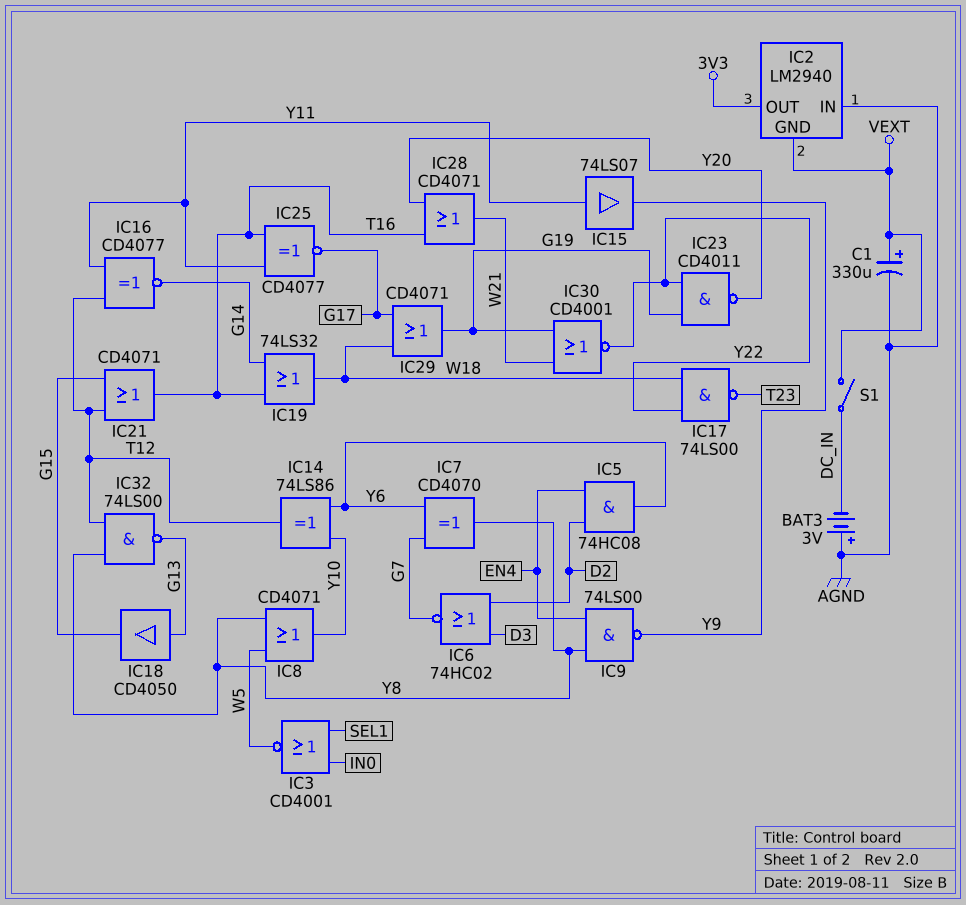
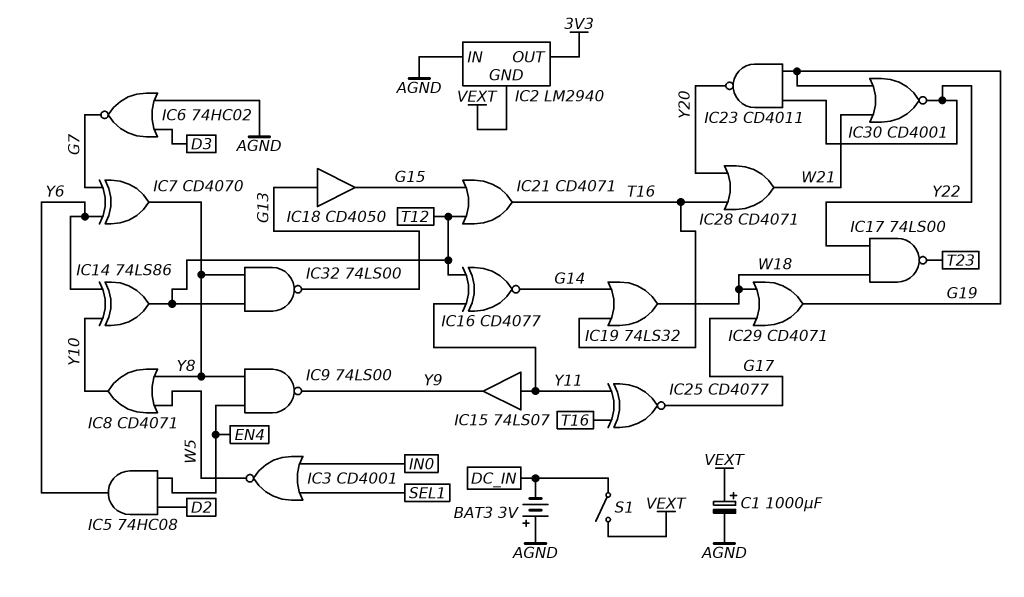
C1: 330uF (plus VEXT, minus AGND) -> 1000uF (plus VEXT, minus AGND)
IC6: NOR 74HC02 (in D2, in D3, out G7) -> NOR 74HC02 (in AGND, in D3, out G7)

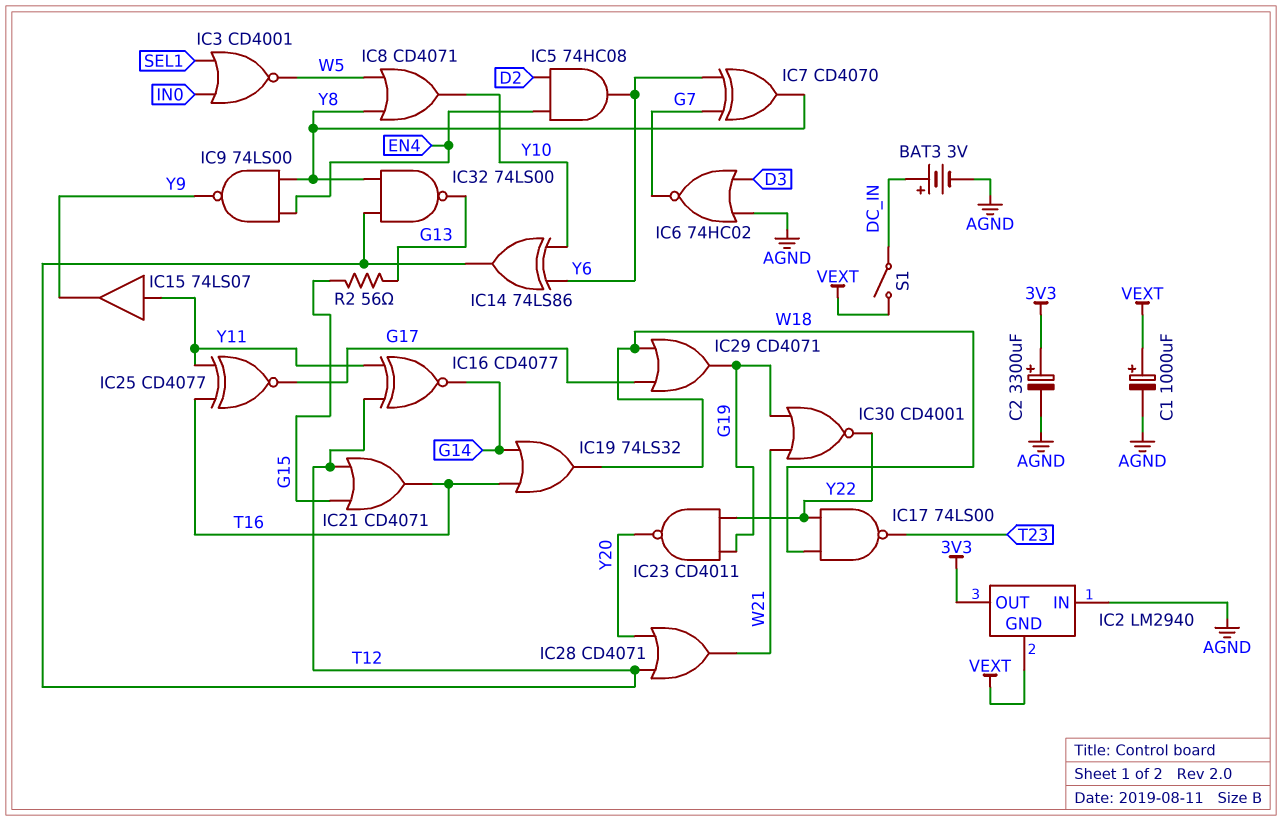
BAT3: 3V (plus AGND, minus DC_IN) -> 3V (plus DC_IN, minus AGND)
C2: none -> 3300uF (plus 3V3, minus AGND)
IC18: buffer CD4050 (in G13, out G15) -> none
IC28: OR CD4071 (in T16, in Y20, out W21) -> OR CD4071 (in T12, in Y20, out W21)
R2: none -> 56 (G13, G15)

